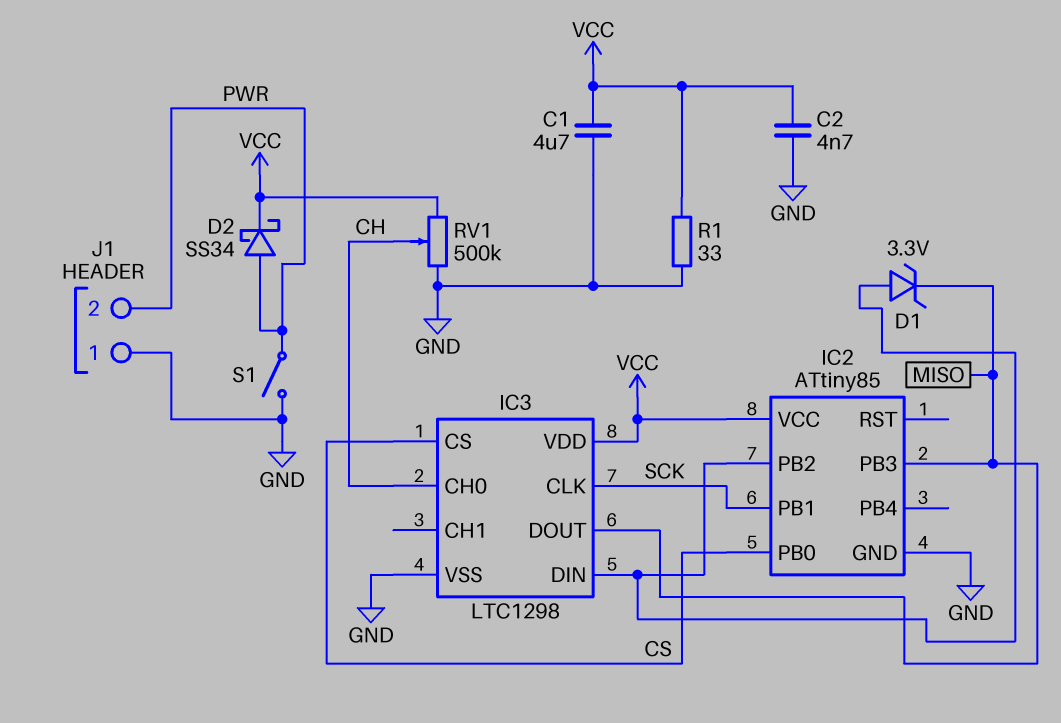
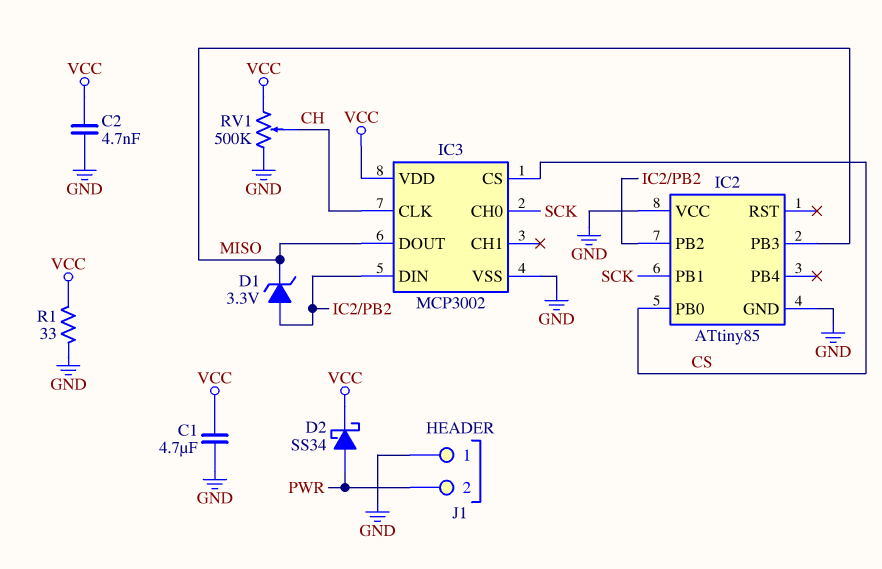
IC2 pin VCC: VCC -> GND
IC3: LTC1298 -> MCP3002
IC3 pin CH0: CH -> SCK
IC3 pin CLK: SCK -> CH
S1: switch (GND, PWR) -> none

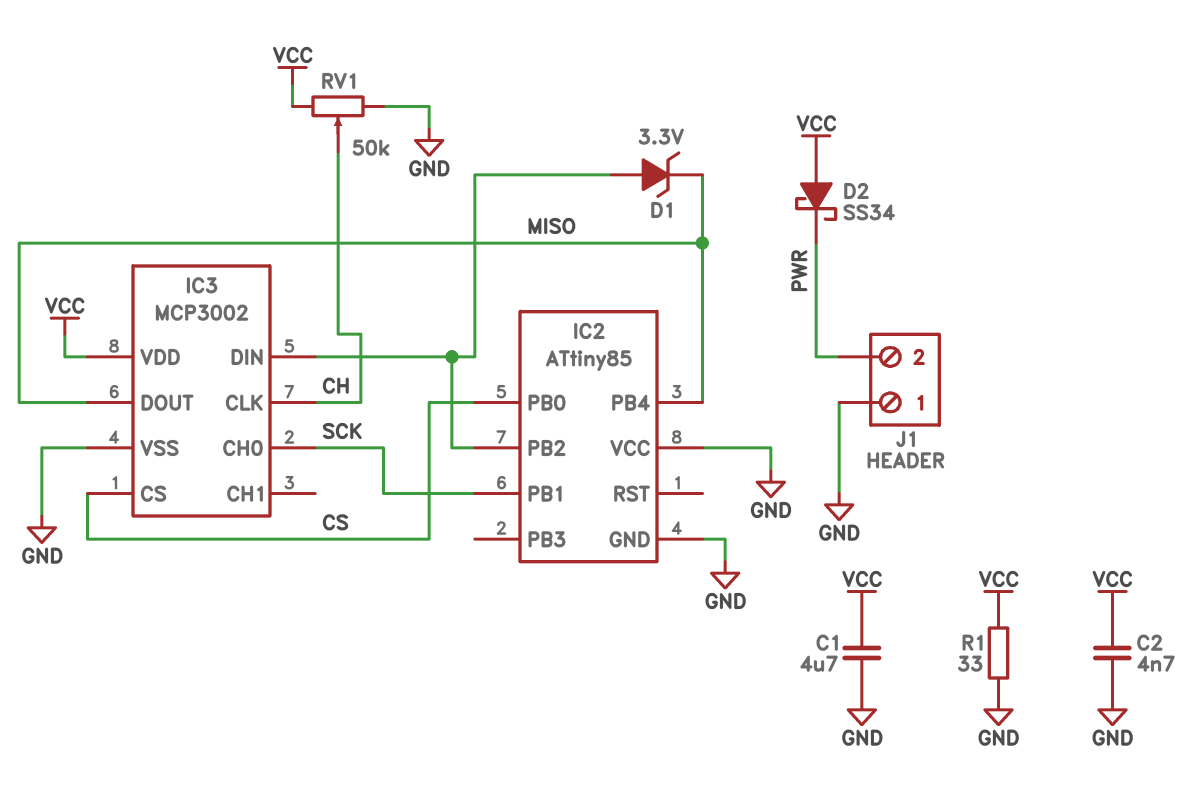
D2: schottky SS34 (A PWR, K VCC) -> schottky SS34 (A VCC, K PWR)
IC2 pin PB3: MISO -> none
IC2 pin PB4: none -> MISO
RV1: 500k (GND, VCC, wiper CH) -> 50k (GND, VCC, wiper CH)

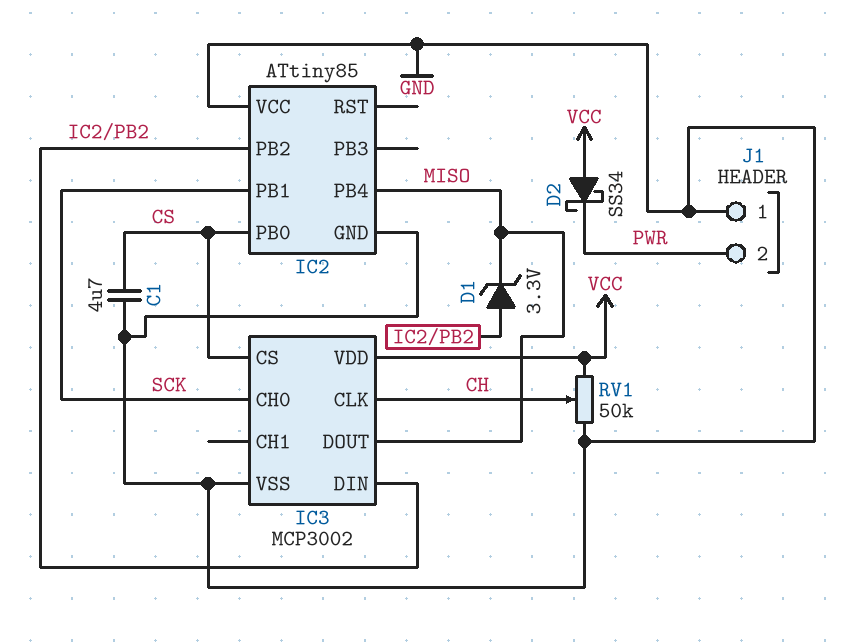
C1: 4.7uF (GND, VCC) -> 4.7uF (CS, GND)
C2: 4.7nF (GND, VCC) -> none
R1: 33 (GND, VCC) -> none

